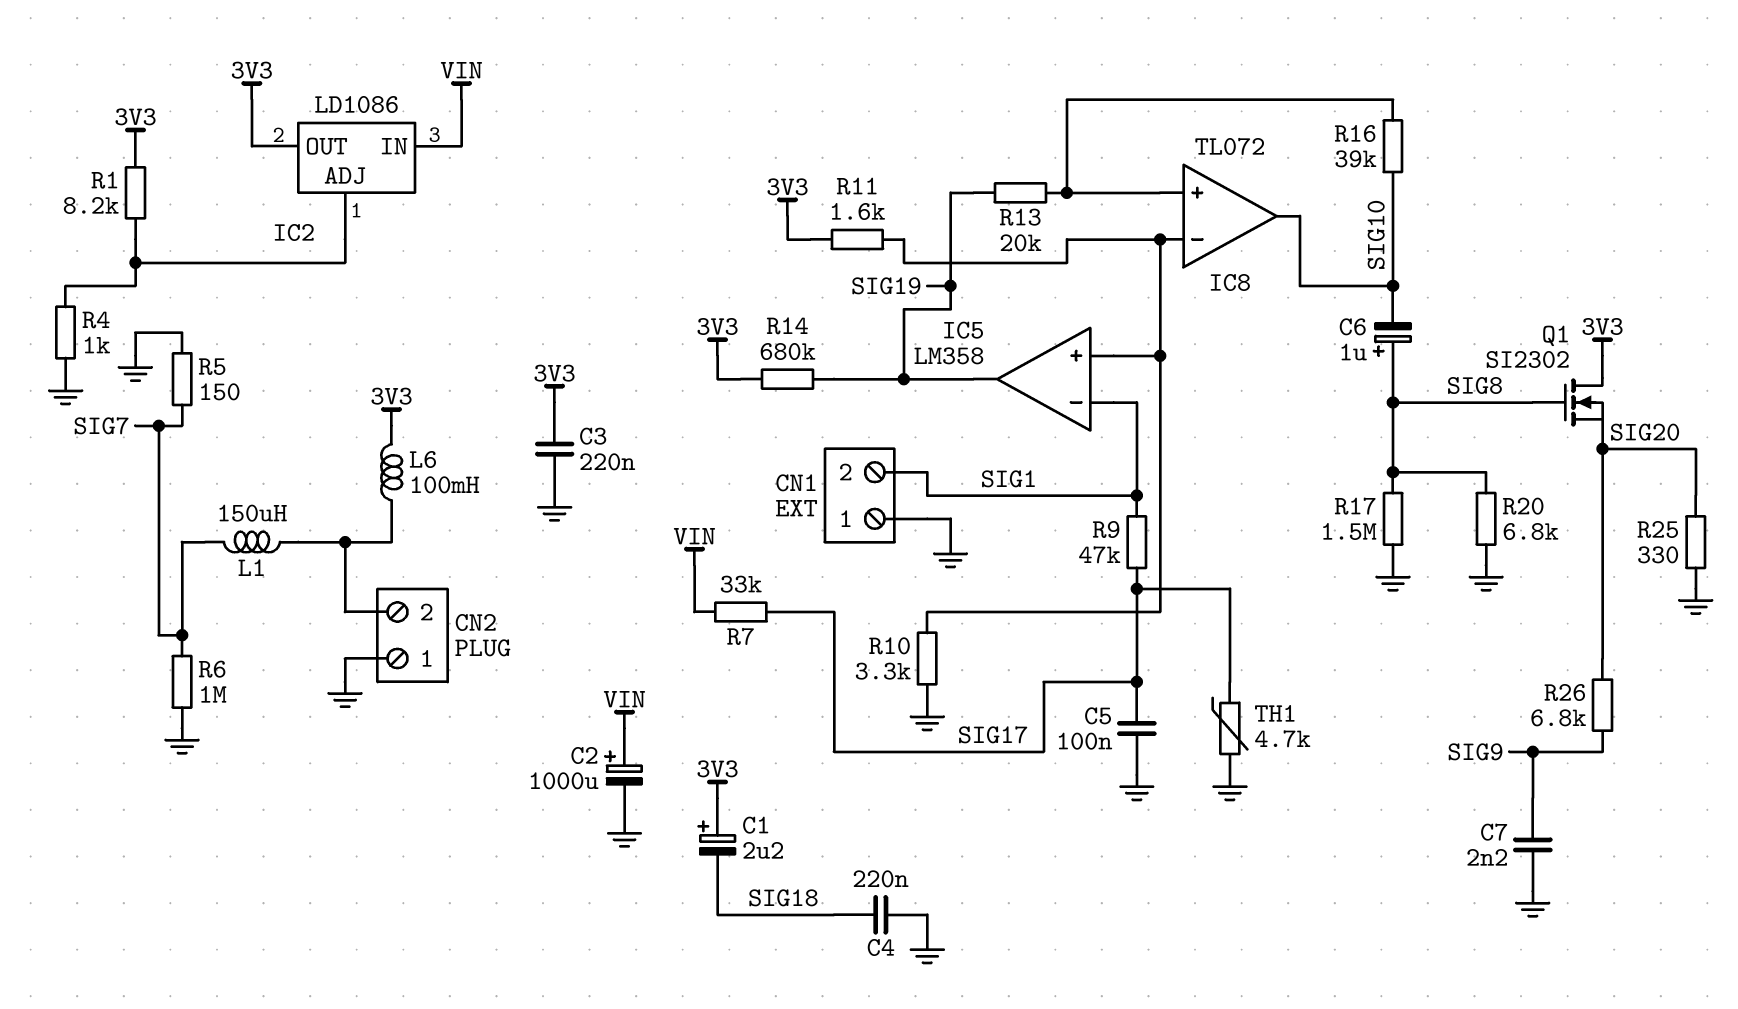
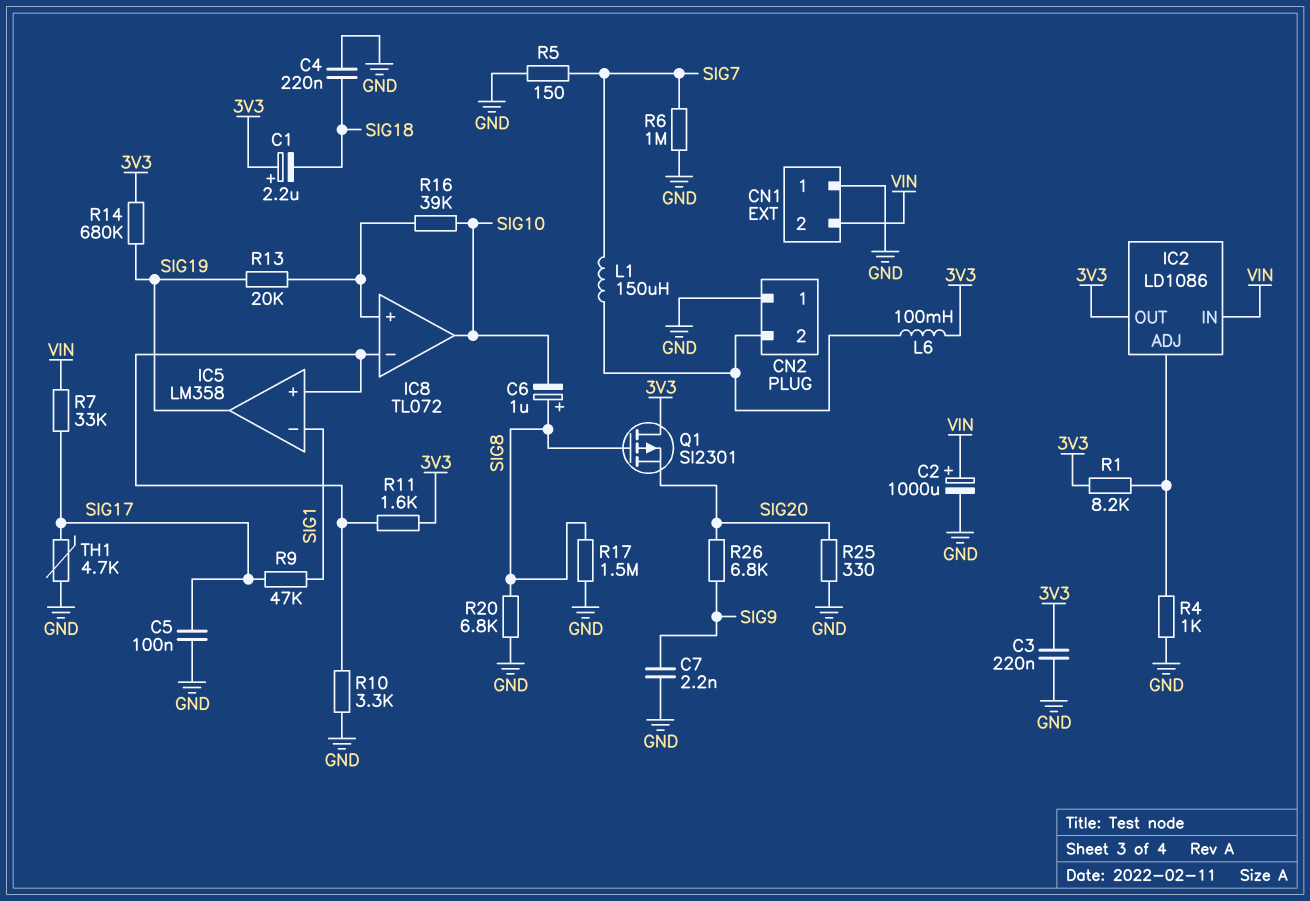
CN1 pin 2: SIG1 -> VIN
Q1: NMOS SI2302 (G SIG8, D 3V3, S SIG20) -> PMOS SI2301 (G SIG8, D 3V3, S SIG20)

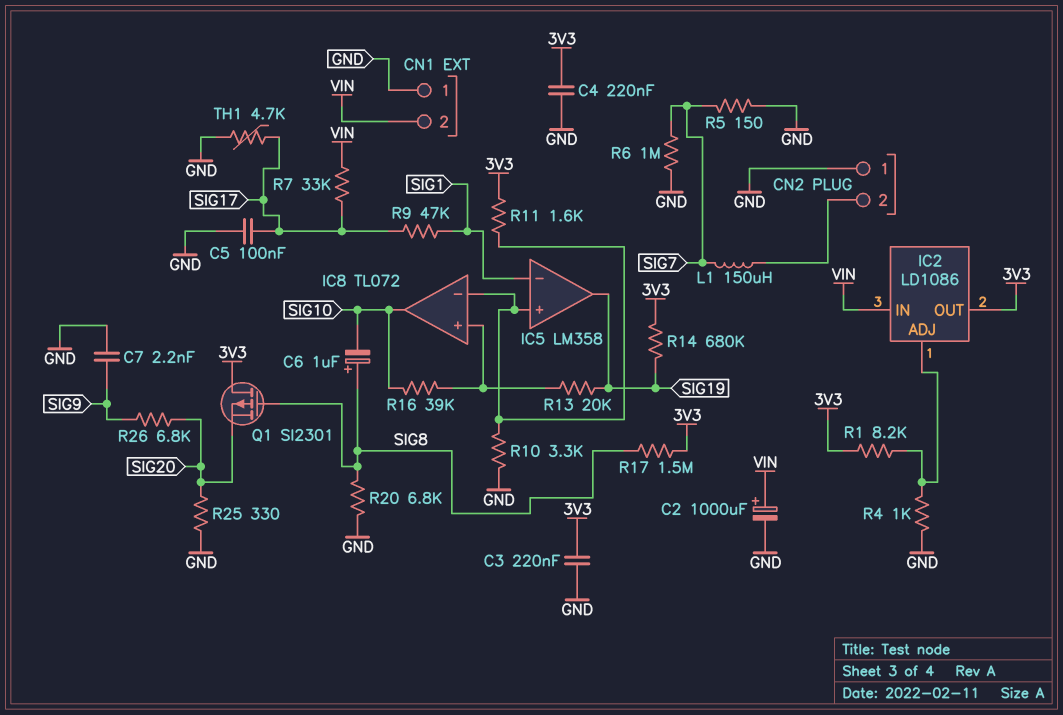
C1: 2.2uF (plus 3V3, minus SIG18) -> none
C4: 220nF (GND, SIG18) -> 220nF (3V3, GND)
L6: 100mH (3V3, CN2/2) -> none
R17: 1.5M (GND, SIG8) -> 1.5M (3V3, SIG8)

